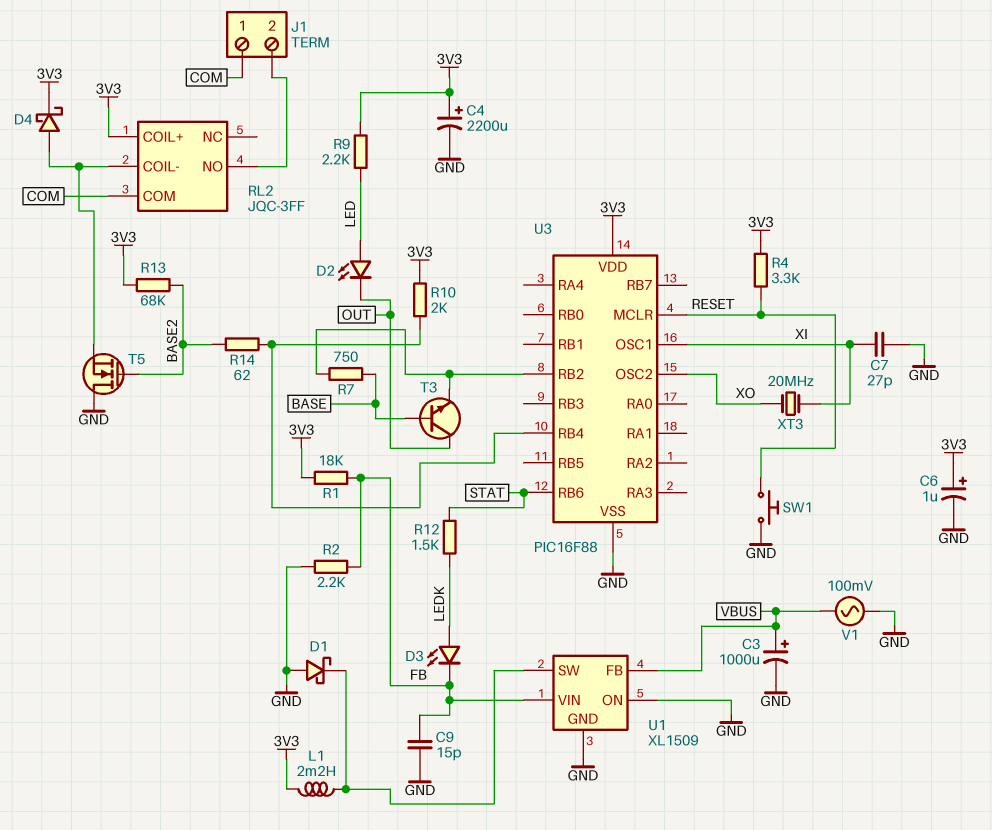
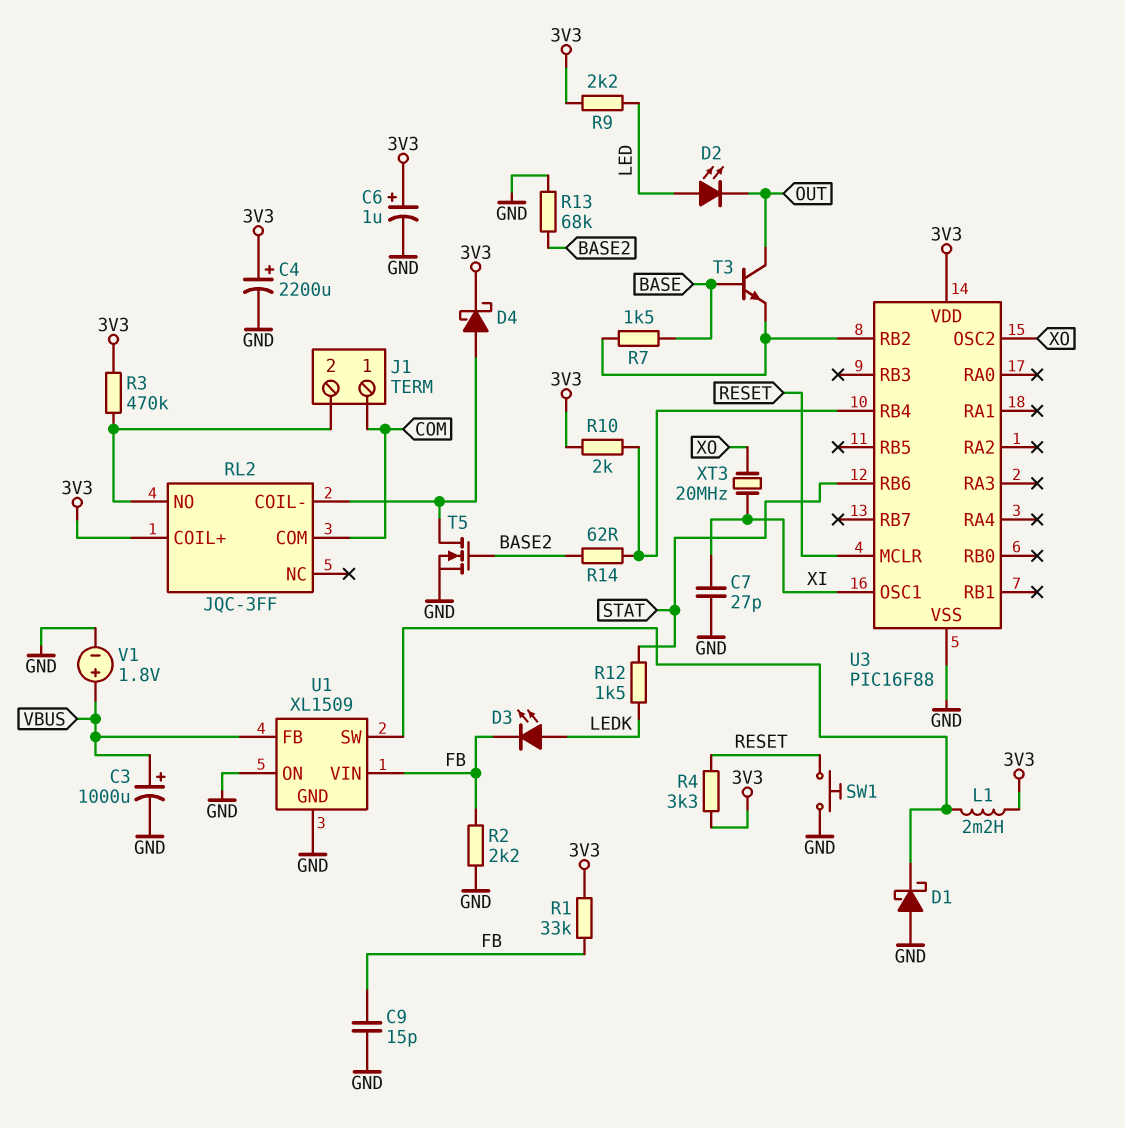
R1: 18k (3V3, FB) -> 33k (3V3, FB)
R3: none -> 470k (3V3, J1/2)
R7: 750 (BASE, U3/RB2) -> 1.5k (BASE, U3/RB2)
R13: 68k (3V3, BASE2) -> 68k (BASE2, GND)
T5: NMOS (G BASE2, D GND, S RL2/COIL-) -> NMOS (G BASE2, D RL2/COIL-, S GND)
V1: AC 100mV (GND, VBUS) -> 1.8V (plus VBUS, minus GND)

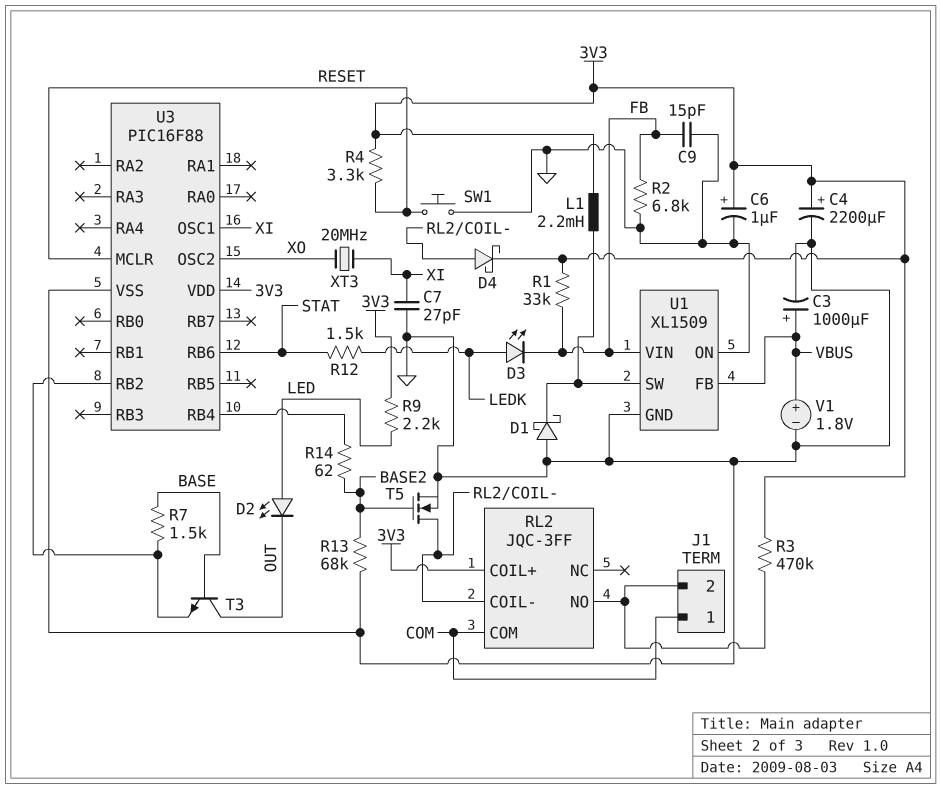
R2: 2.2k (FB, GND) -> 6.8k (FB, GND)
R10: 2k (3V3, U3/RB4) -> none

